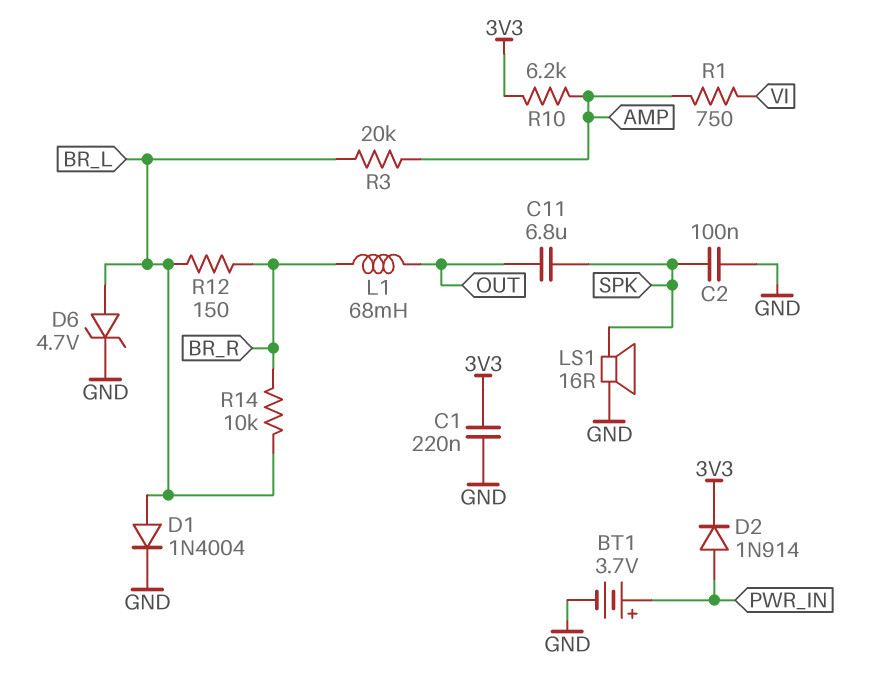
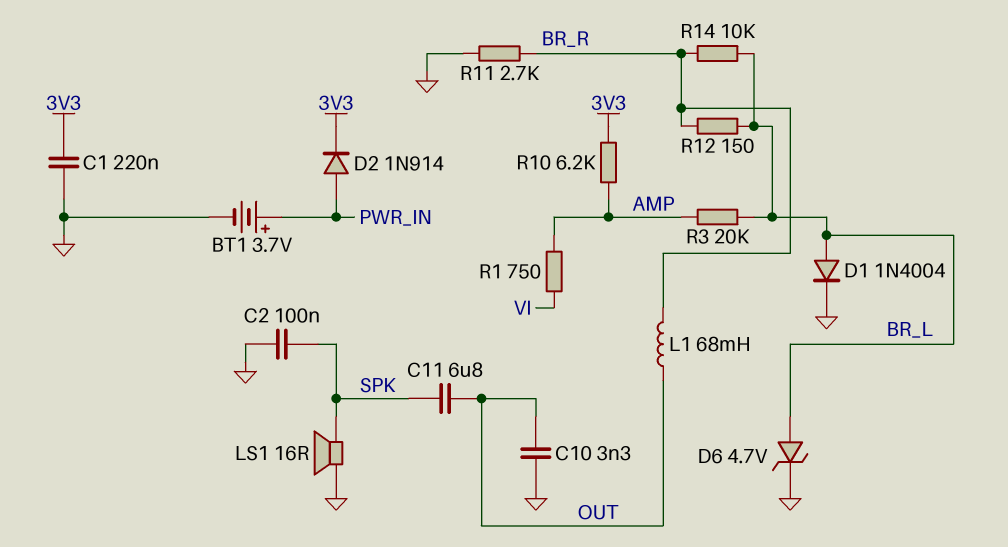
C10: none -> 3.3nF (GND, OUT)
R11: none -> 2.7k (BR_R, GND)

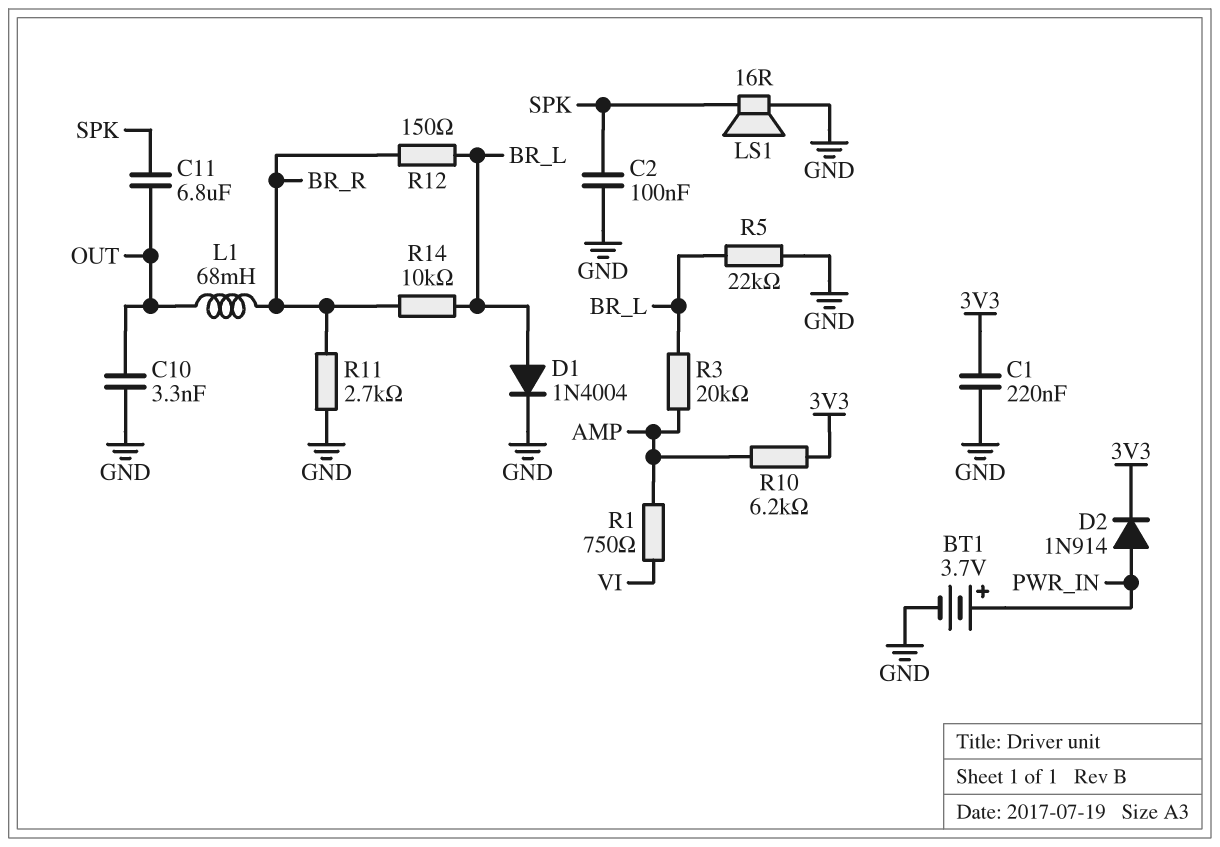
D6: zener 4.7V (A BR_L, K GND) -> none
R5: none -> 22k (BR_L, GND)

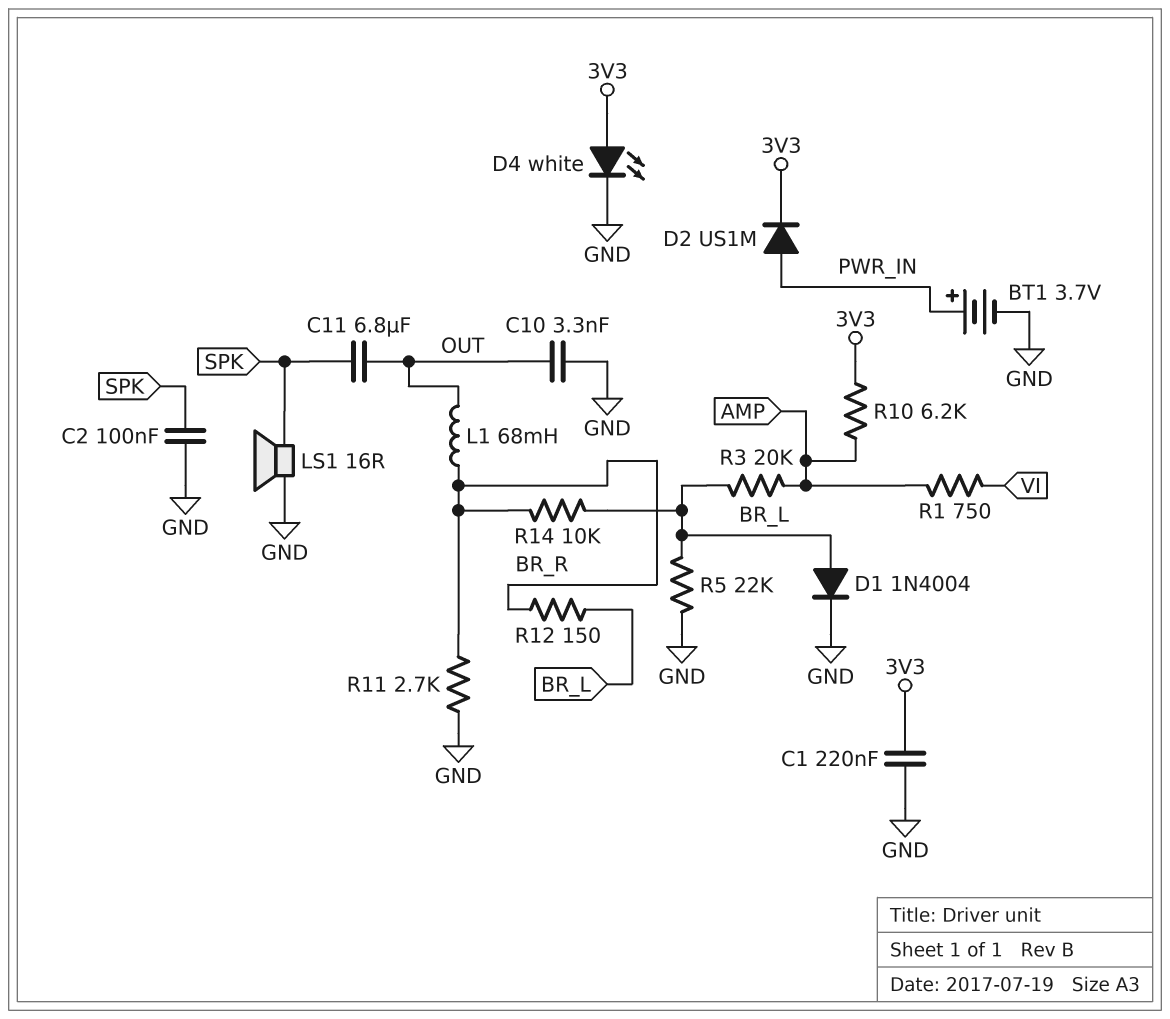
D2: diode 1N914 (A PWR_IN, K 3V3) -> diode US1M (A PWR_IN, K 3V3)
D4: none -> LED white (A 3V3, K GND)

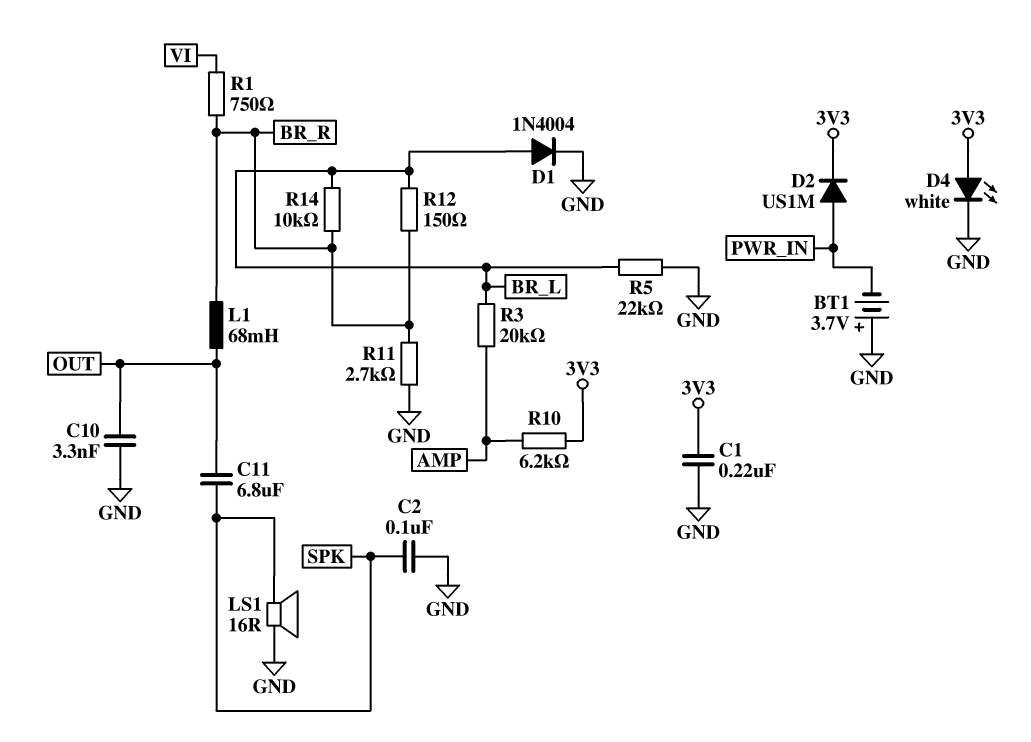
BT1: 3.7V (plus PWR_IN, minus GND) -> 3.7V (plus GND, minus PWR_IN)
R1: 750 (AMP, VI) -> 750 (BR_R, VI)

